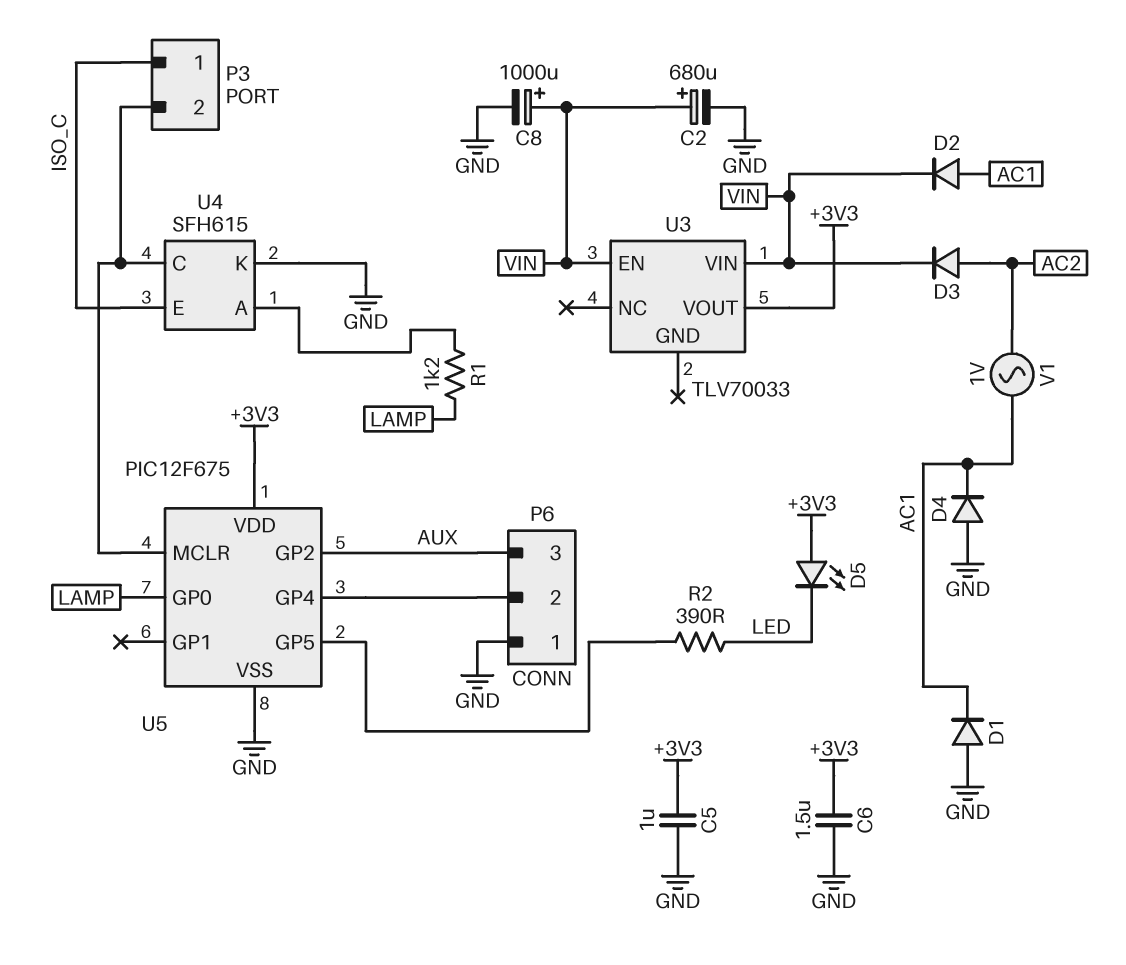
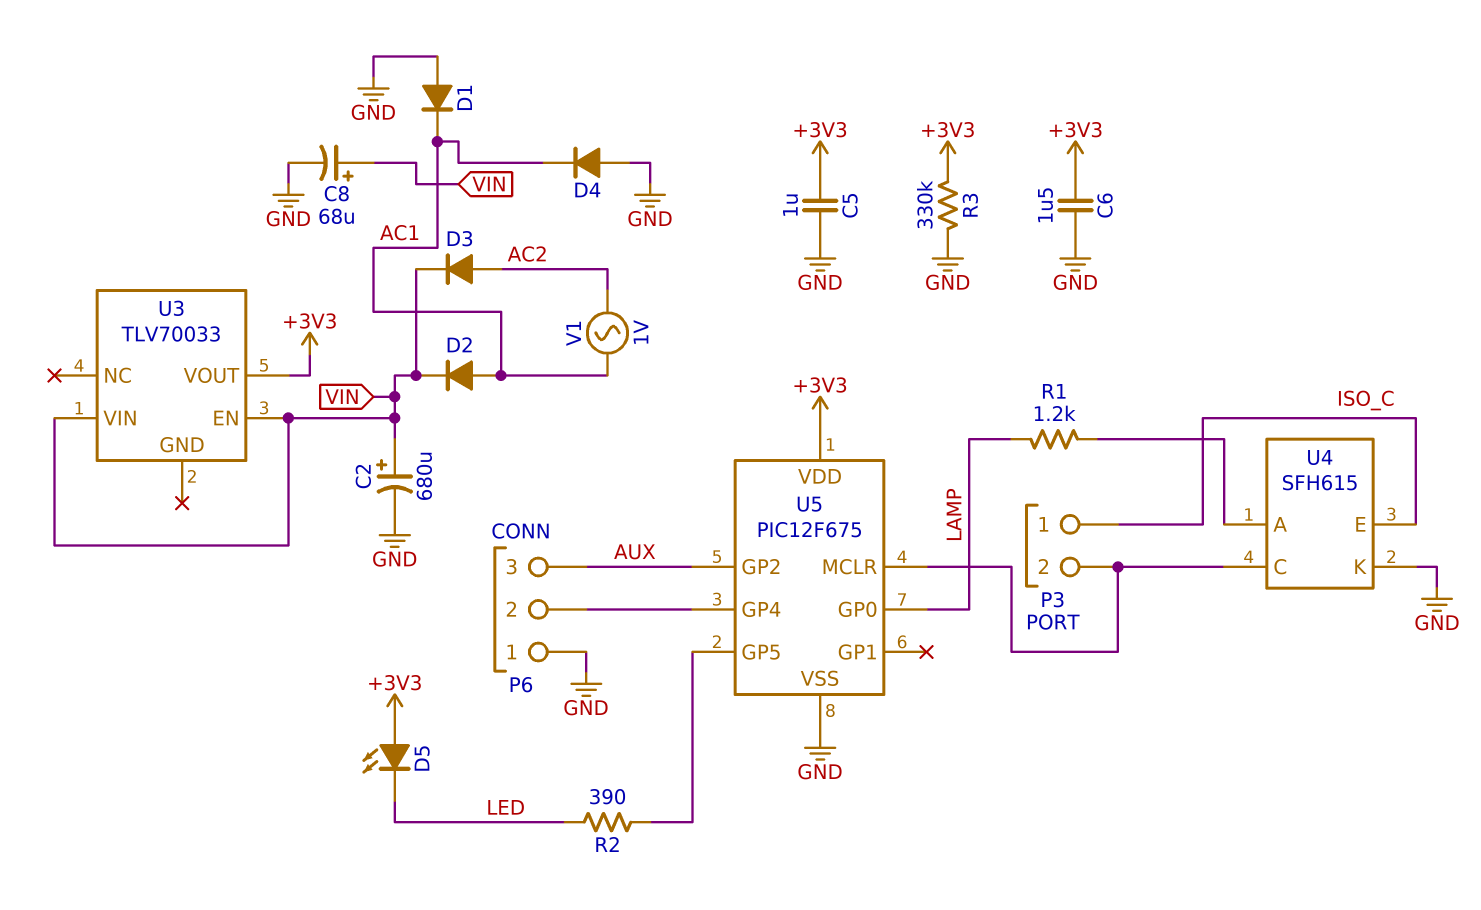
C8: 1000uF (plus VIN, minus GND) -> 68uF (plus VIN, minus GND)
R3: none -> 330k (+3V3, GND)

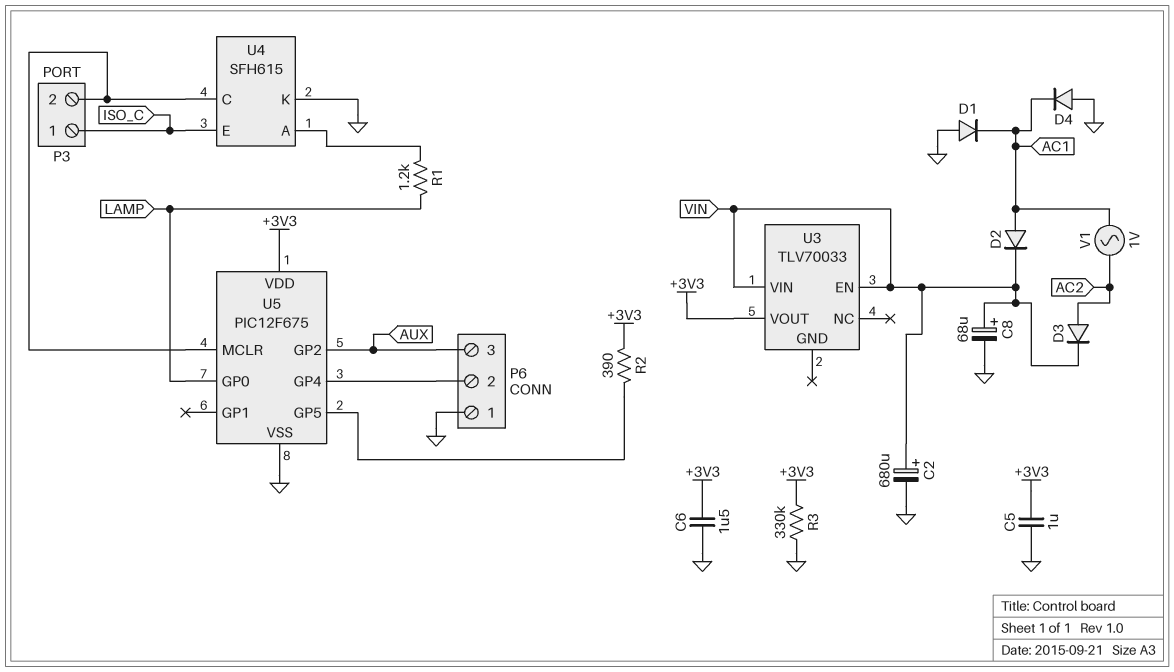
D5: LED (A +3V3, K LED) -> none
R2: 390 (LED, U5/GP5) -> 390 (+3V3, U5/GP5)

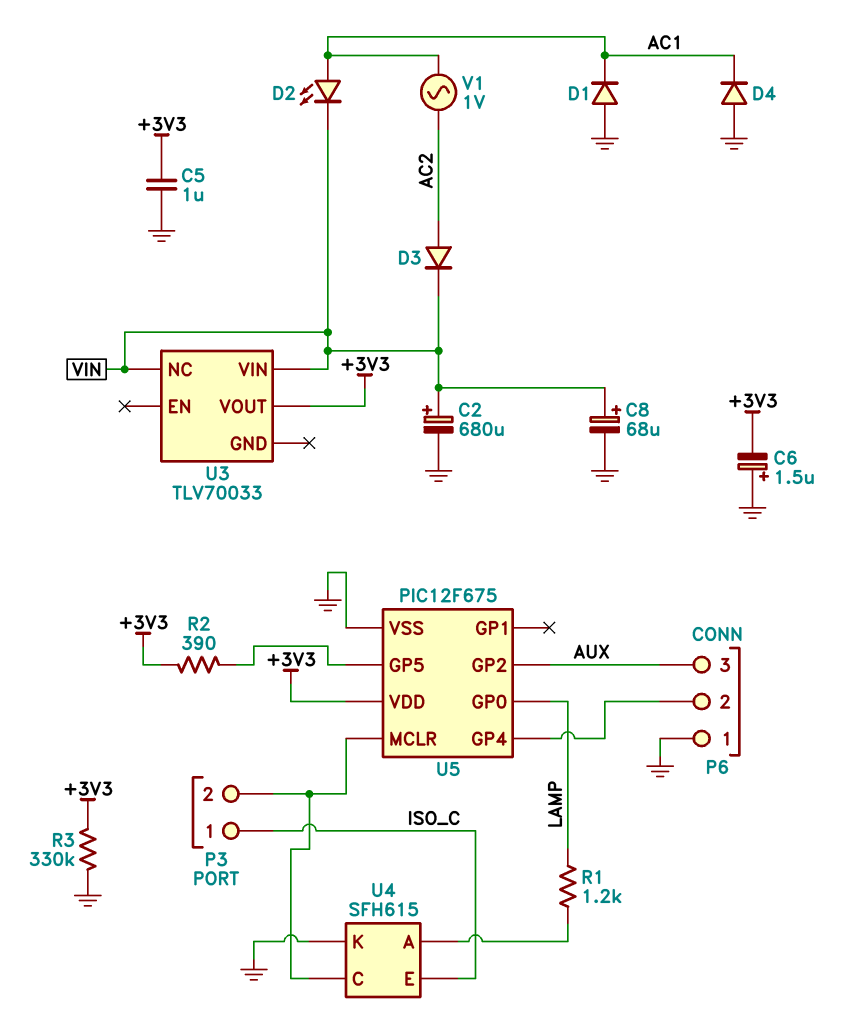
C6: 1.5uF (+3V3, GND) -> 1.5uF (plus GND, minus +3V3)
D2: diode (A AC1, K VIN) -> LED (A AC1, K VIN)
U3 pin EN: VIN -> none
U3 pin NC: none -> VIN

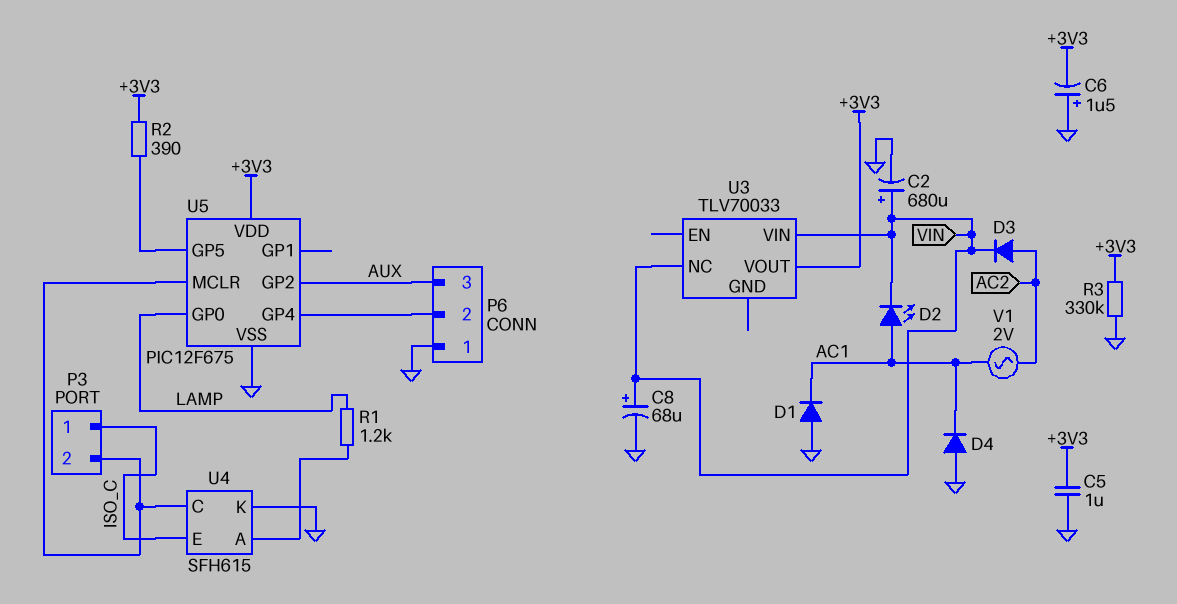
V1: AC 1V (AC1, AC2) -> AC 2V (AC1, AC2)

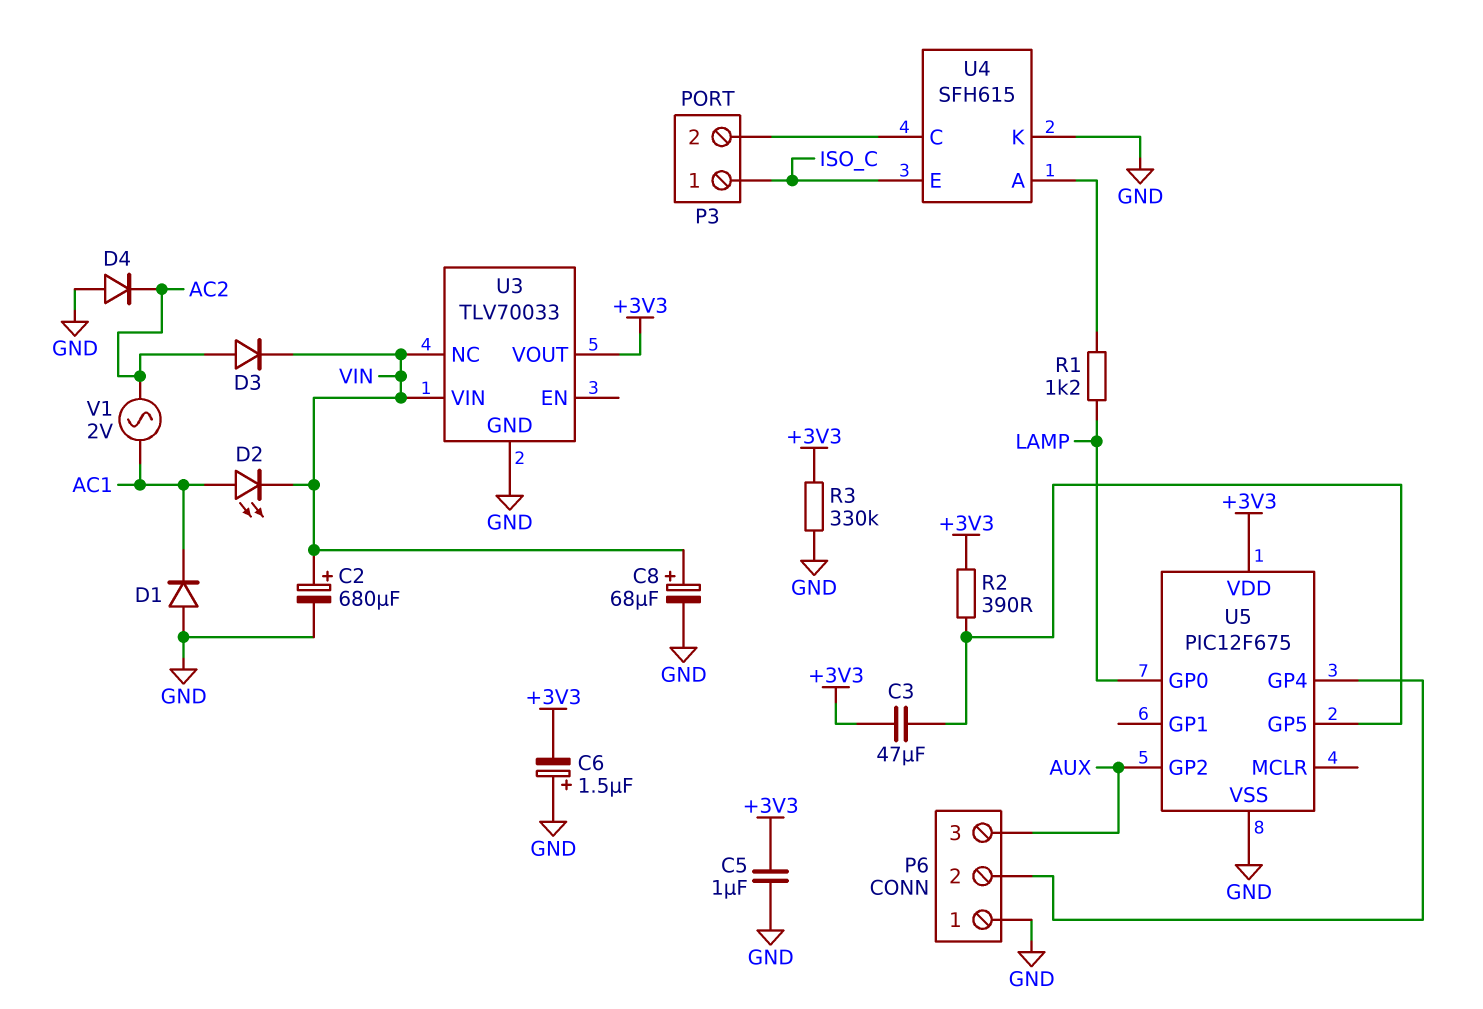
C3: none -> 47uF (+3V3, U5/GP5)
D4: diode (A GND, K AC1) -> diode (A GND, K AC2)
U3 pin GND: none -> GND
U5 pin MCLR: P3/2 -> none

